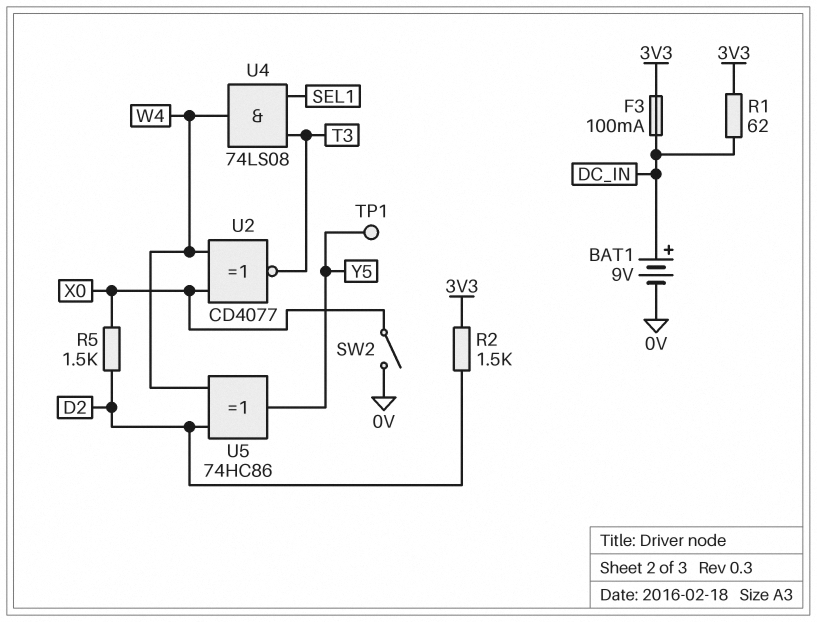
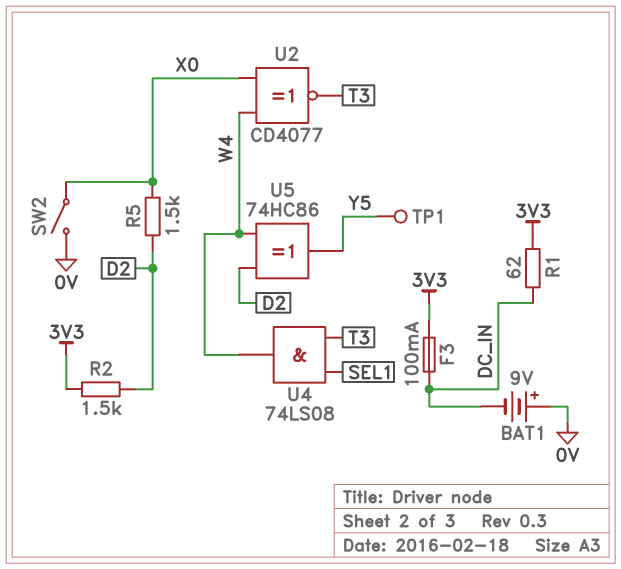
BAT1: 9V (plus DC_IN, minus 0V) -> 9V (plus 0V, minus DC_IN)

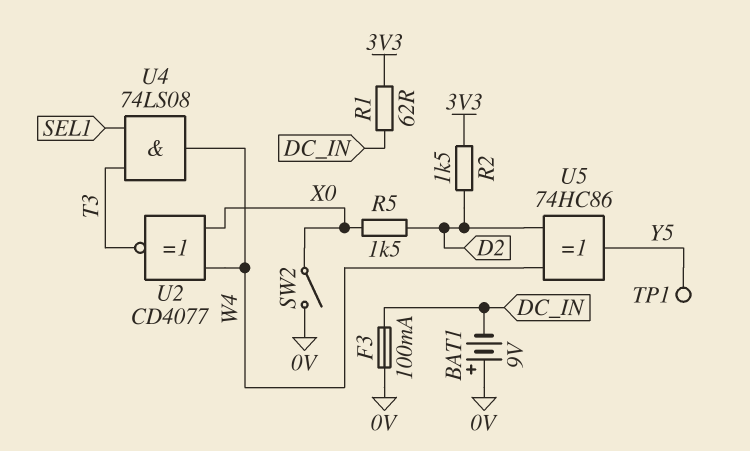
F3: 100mA (3V3, DC_IN) -> 100mA (0V, DC_IN)

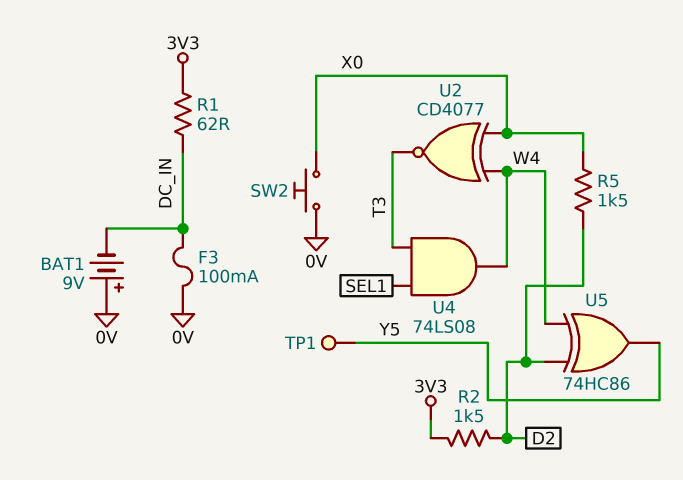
SW2: switch (0V, X0) -> button (0V, X0)

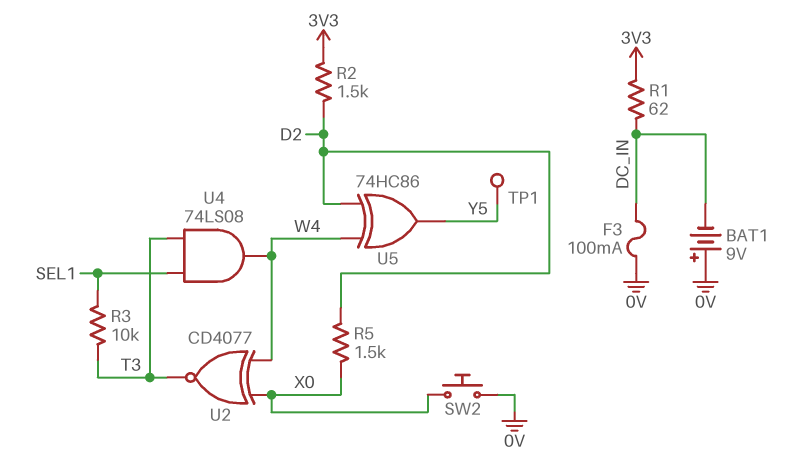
R3: none -> 10k (SEL1, T3)

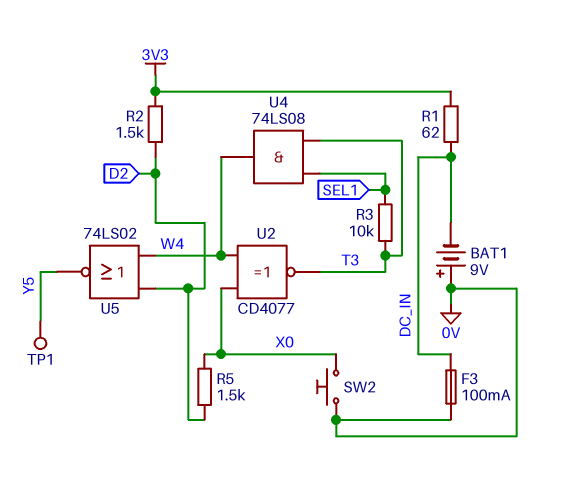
U5: XOR 74HC86 (in D2, in W4, out Y5) -> NOR 74LS02 (in D2, in W4, out Y5)

